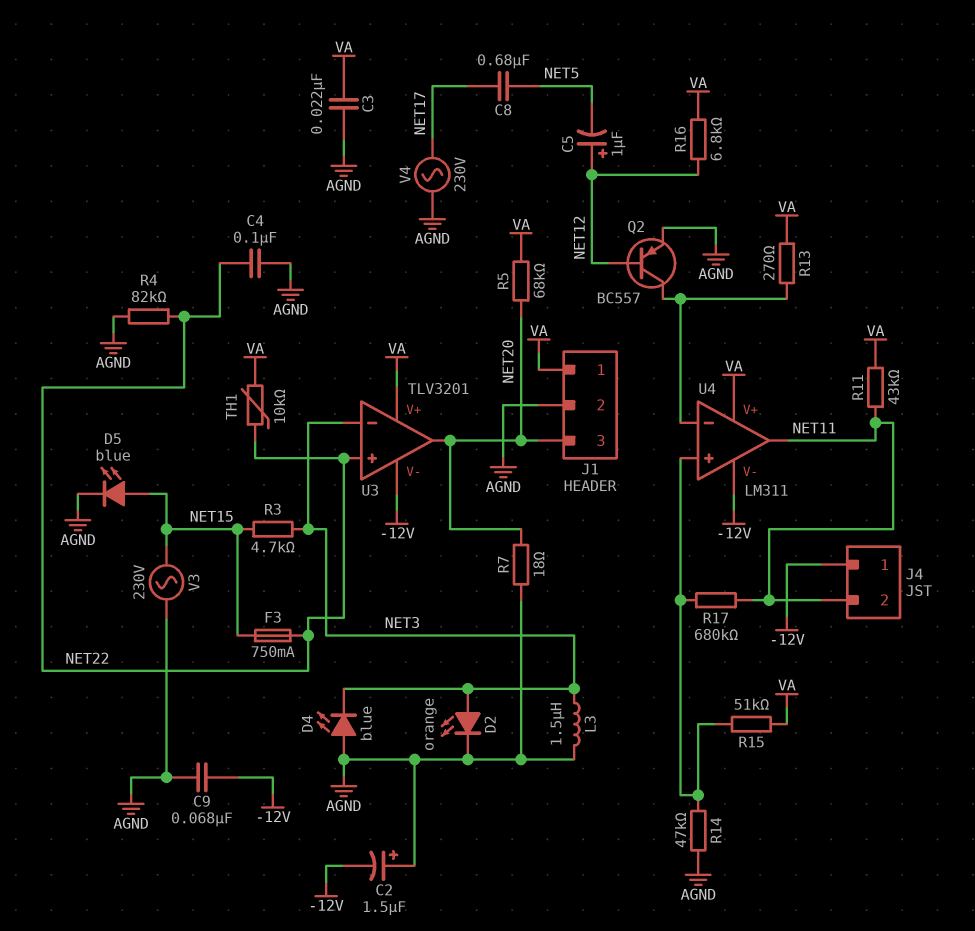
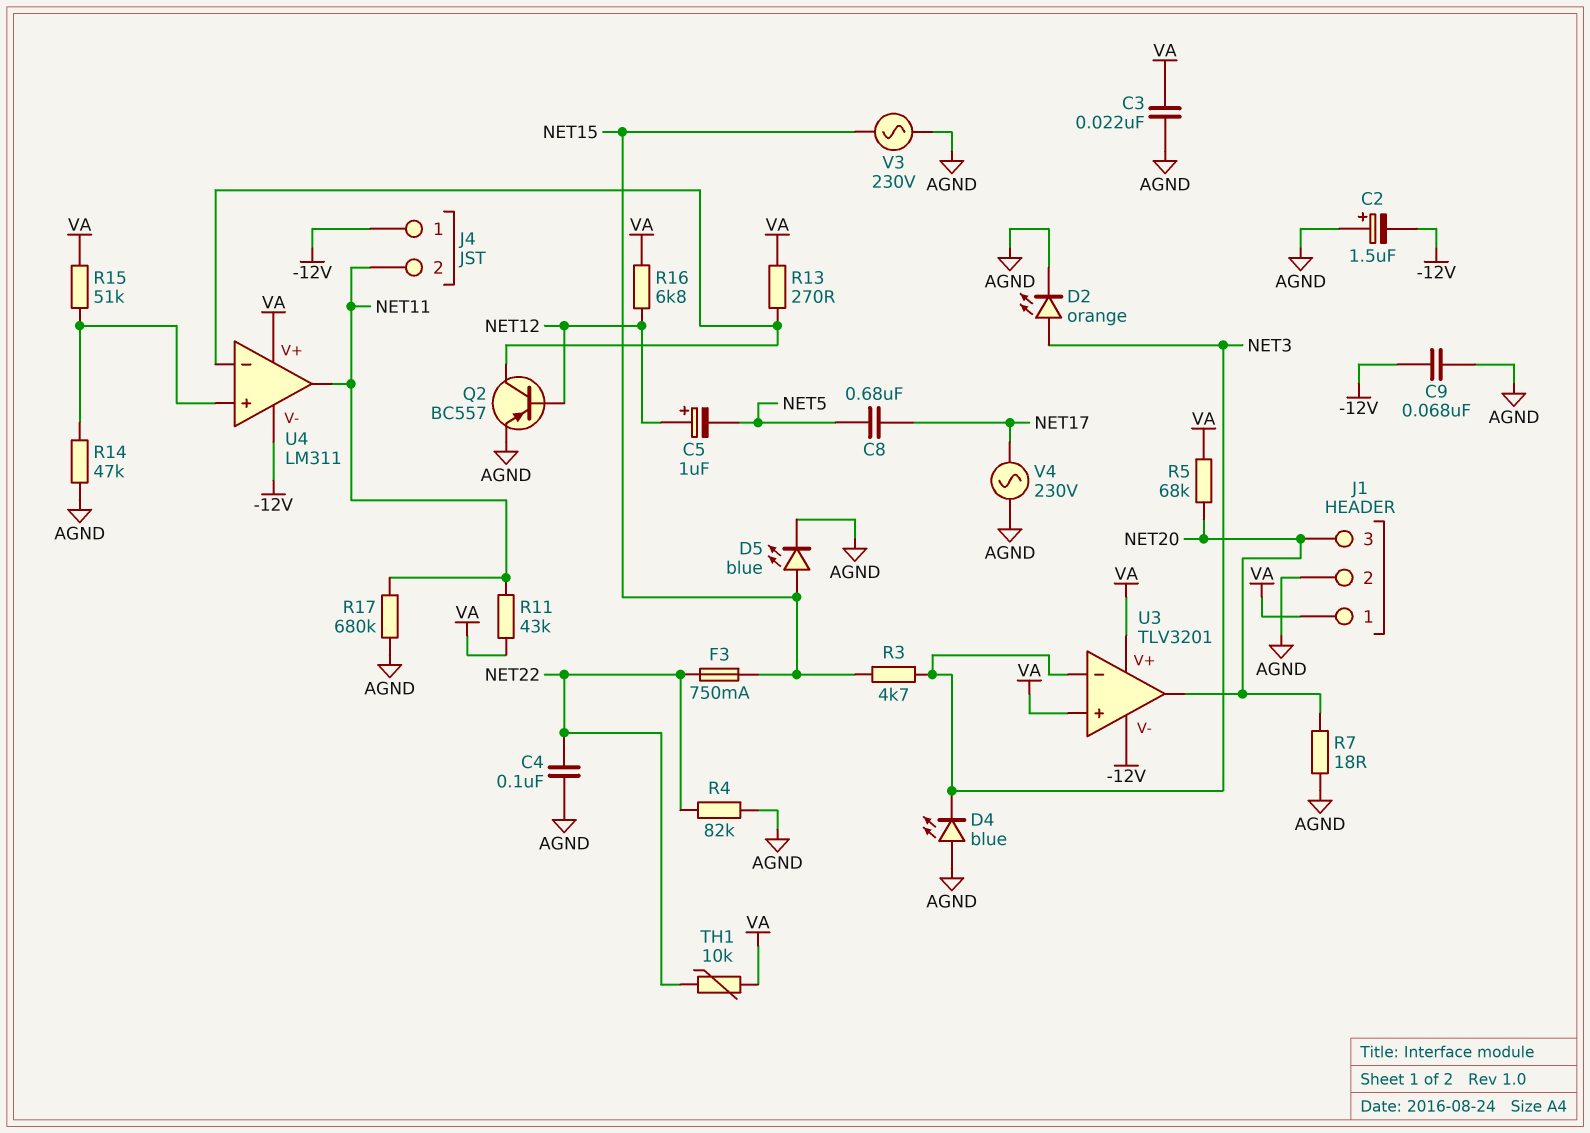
L3: 1.5uH (AGND, NET3) -> none
R17: 680k (NET11, U4/in+) -> 680k (AGND, NET11)
U3 pin in+: NET22 -> VA

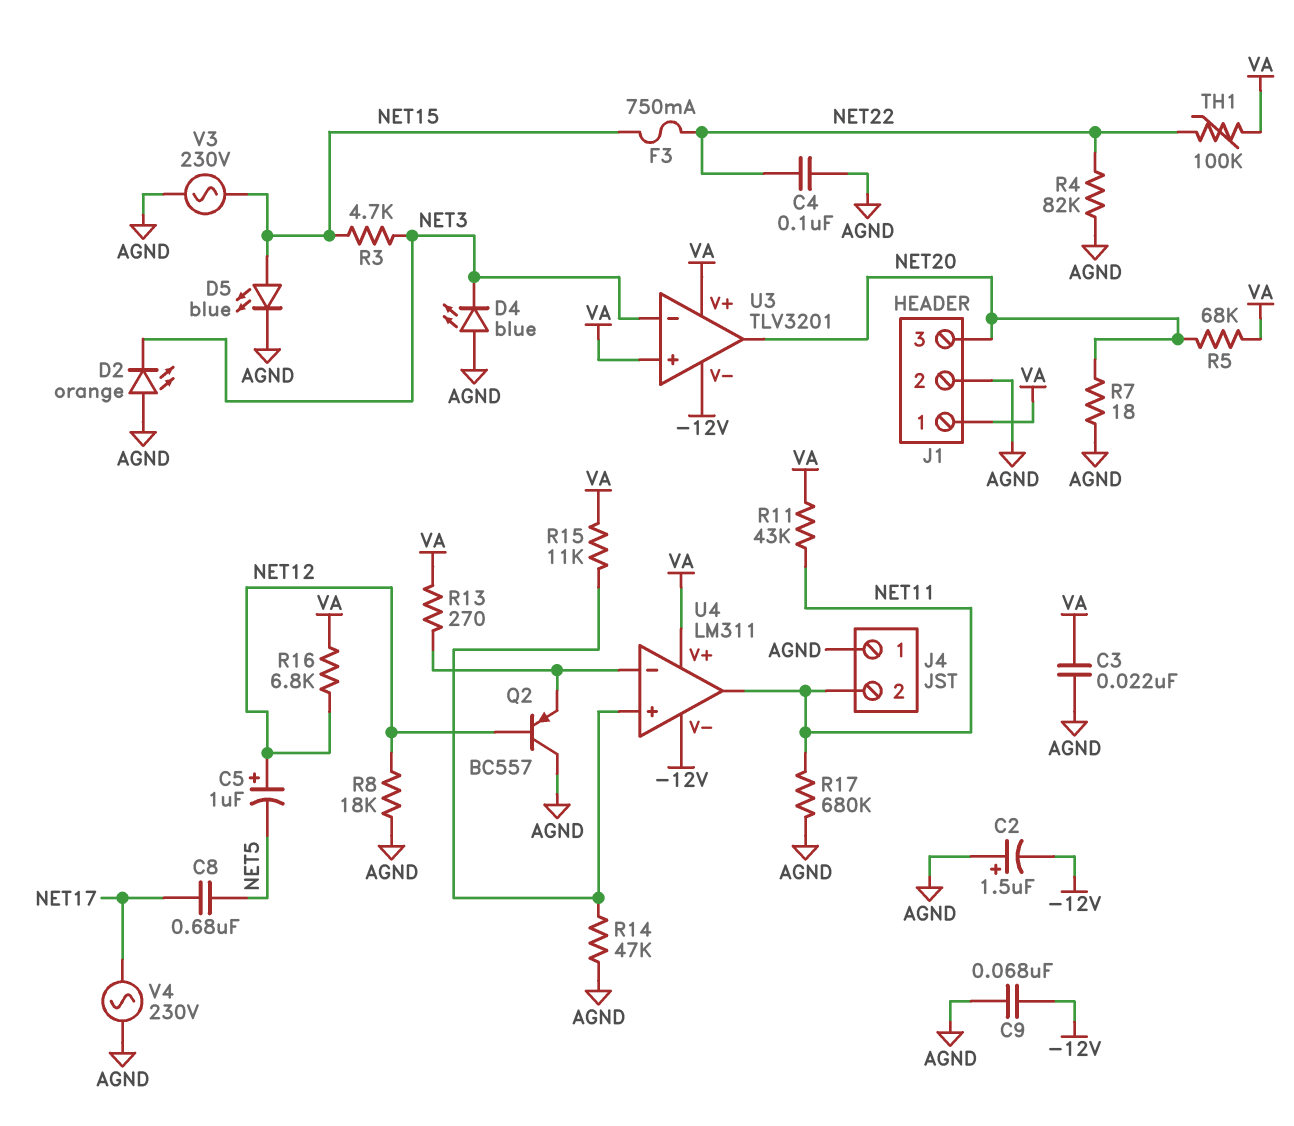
D2: LED orange (A NET3, K AGND) -> LED orange (A AGND, K NET3)
J4 pin 1: -12V -> AGND
Q2: PNP BC557 (B NET12, C U4/in-, E AGND) -> PNP BC557 (B NET12, C AGND, E U4/in-)
R8: none -> 18k (AGND, NET12)
R15: 51k (U4/in+, VA) -> 11k (U4/in+, VA)
TH1: 10k (NET22, VA) -> 100k (NET22, VA)

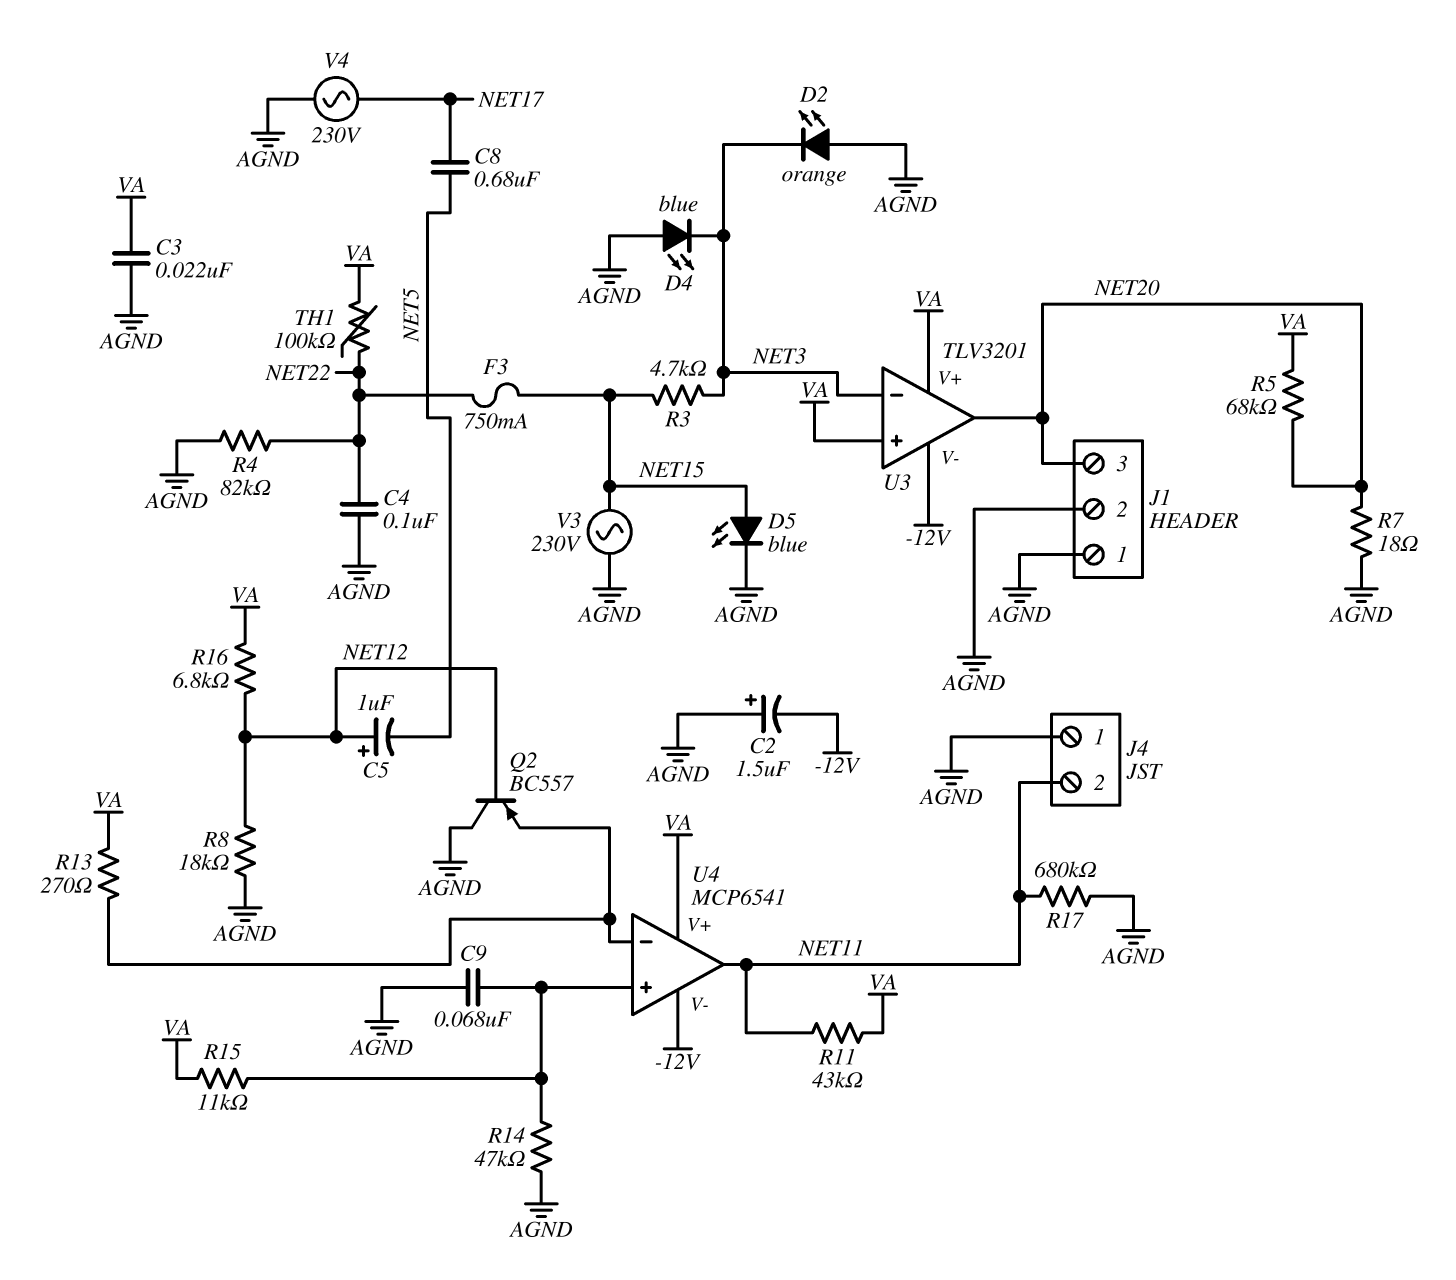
C9: 68nF (-12V, AGND) -> 68nF (AGND, U4/in+)
J1 pin 1: VA -> AGND
U4: LM311 -> MCP6541

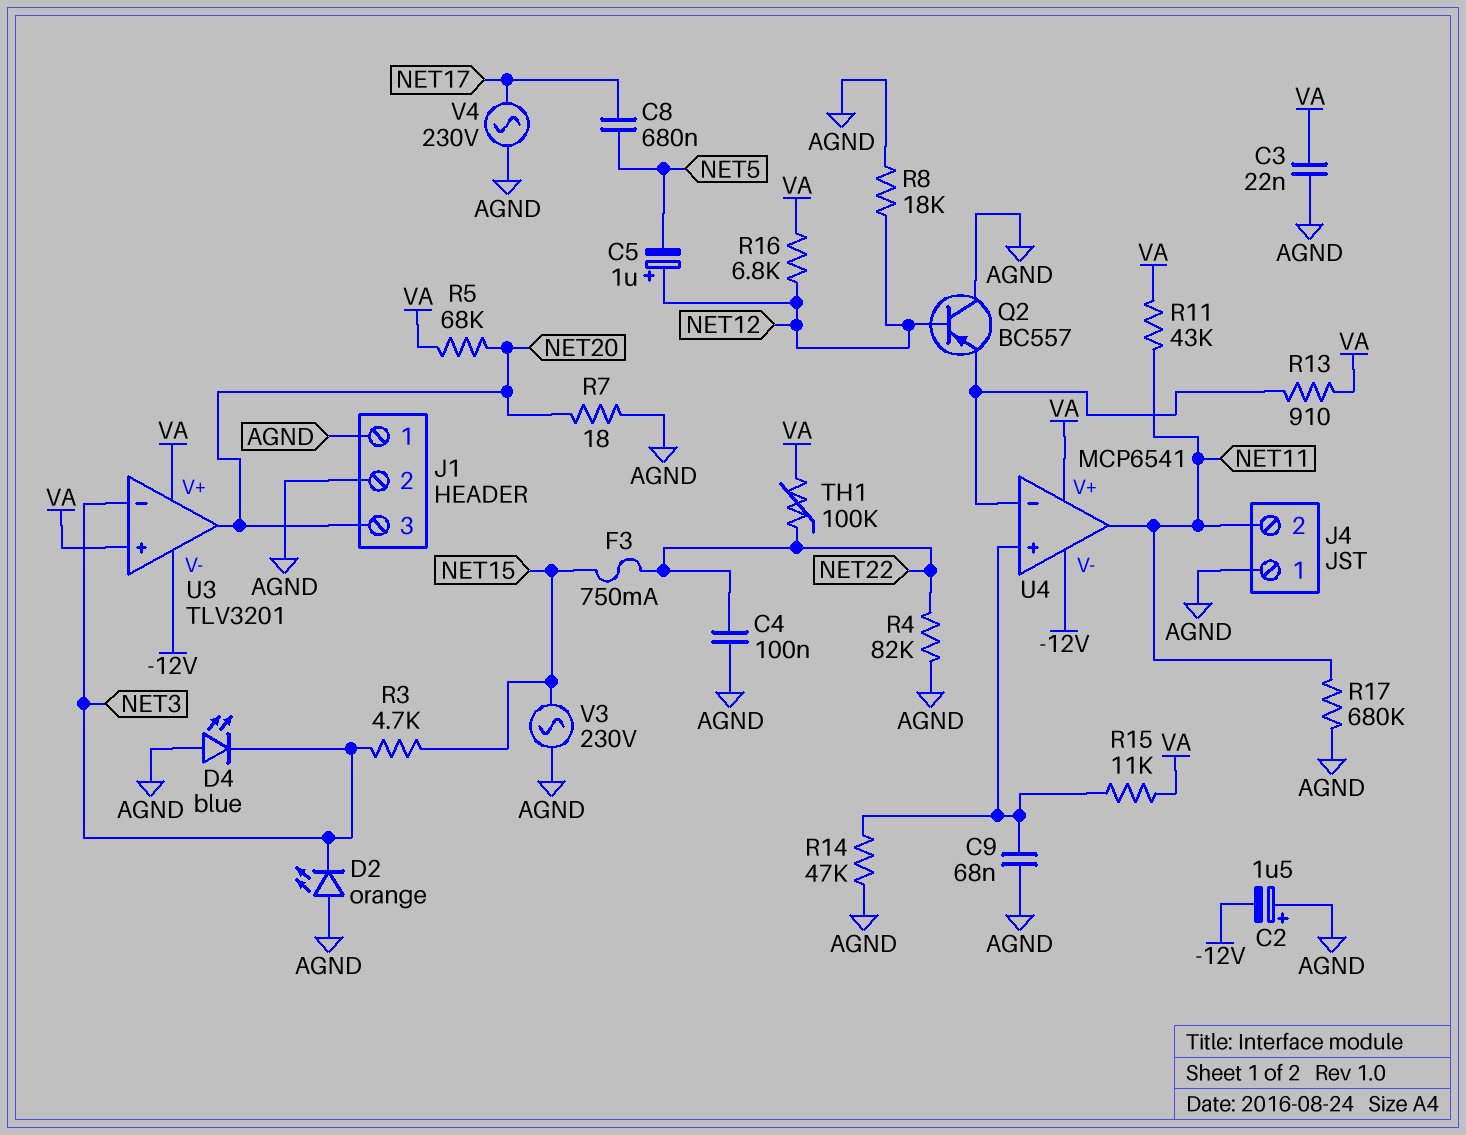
D5: LED blue (A NET15, K AGND) -> none
R13: 270 (U4/in-, VA) -> 910 (U4/in-, VA)

